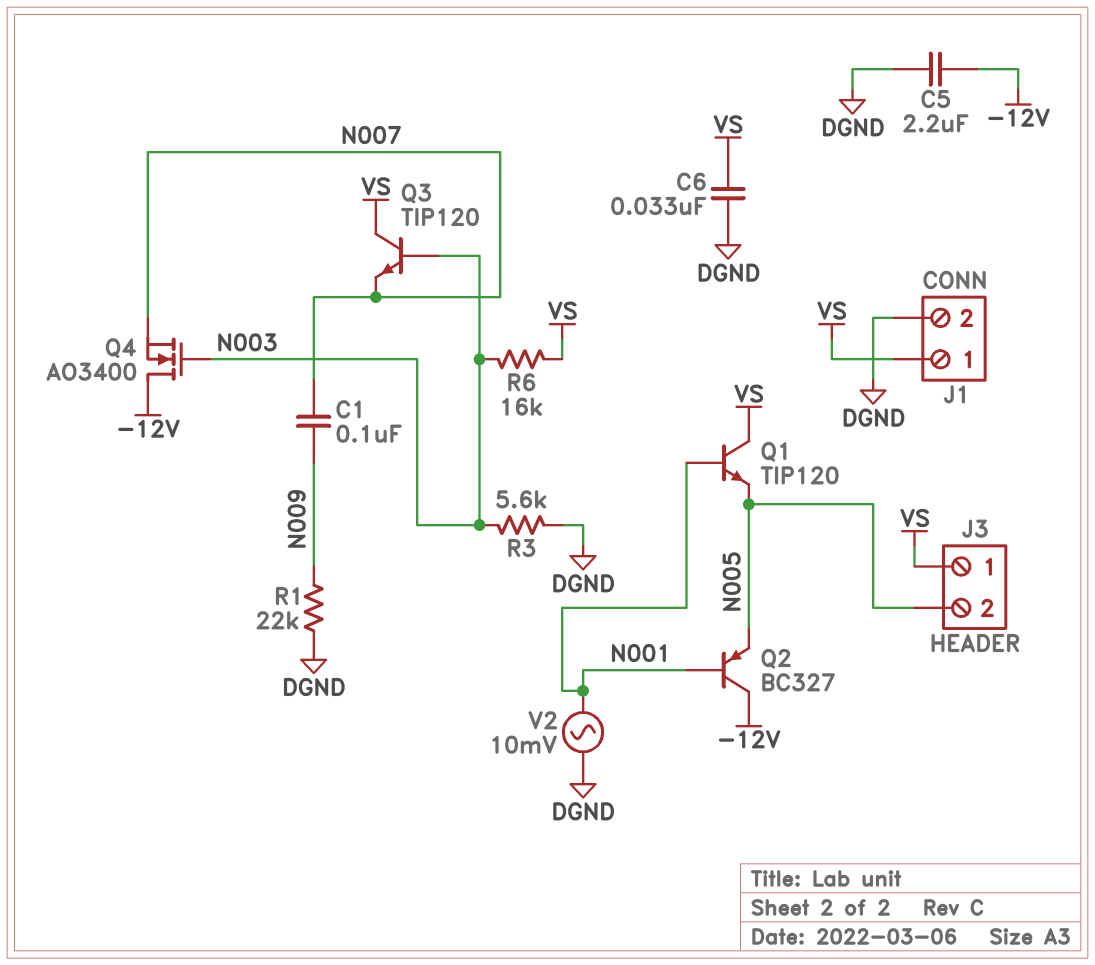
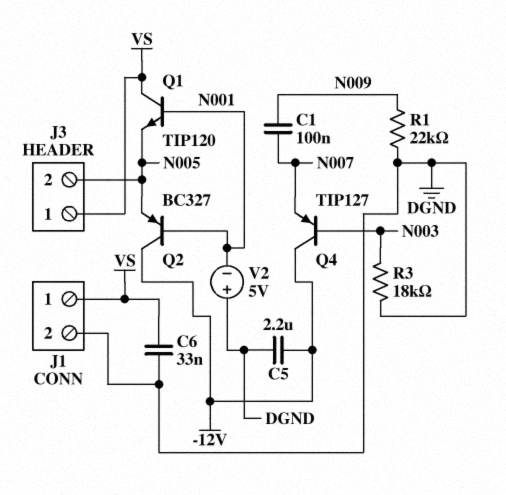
Q3: NPN TIP120 (B N003, C VS, E N007) -> none
Q4: NMOS AO3400 (G N003, D -12V, S N007) -> PNP TIP127 (B N003, C -12V, E N007)
R3: 5.6k (DGND, N003) -> 18k (DGND, N003)
R6: 16k (N003, VS) -> none
V2: AC 10mV (DGND, N001) -> 5V (plus DGND, minus N001)

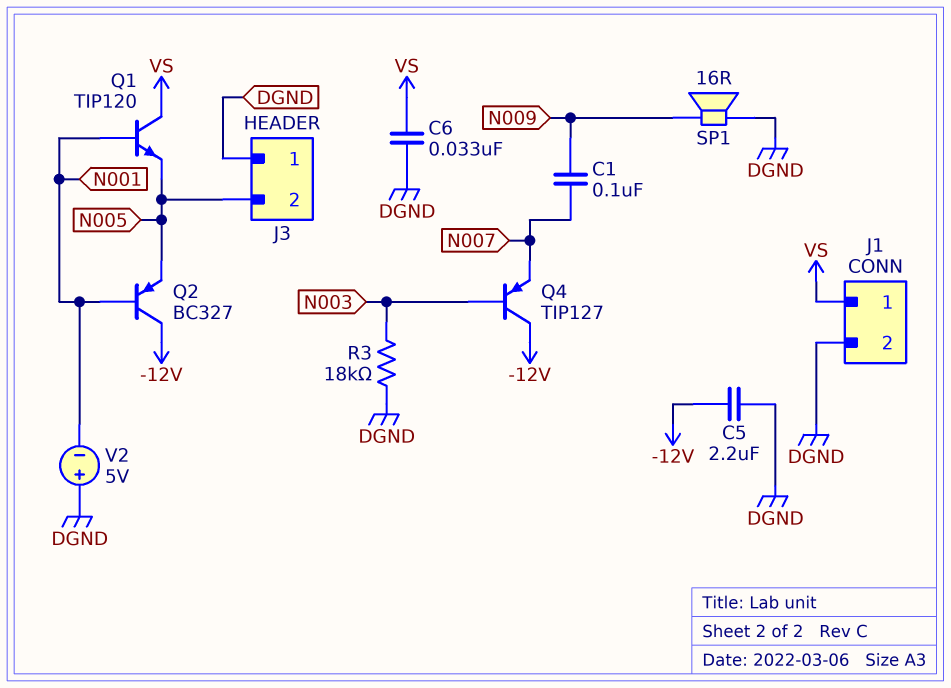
J3 pin 1: VS -> DGND
R1: 22k (DGND, N009) -> none
SP1: none -> speaker 16R (DGND, N009)

